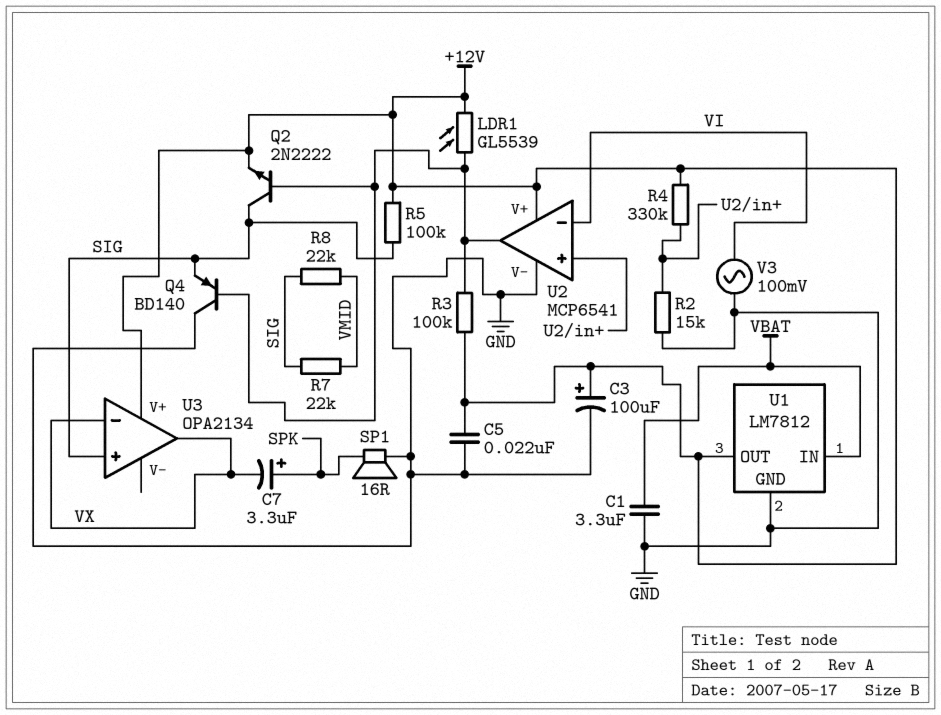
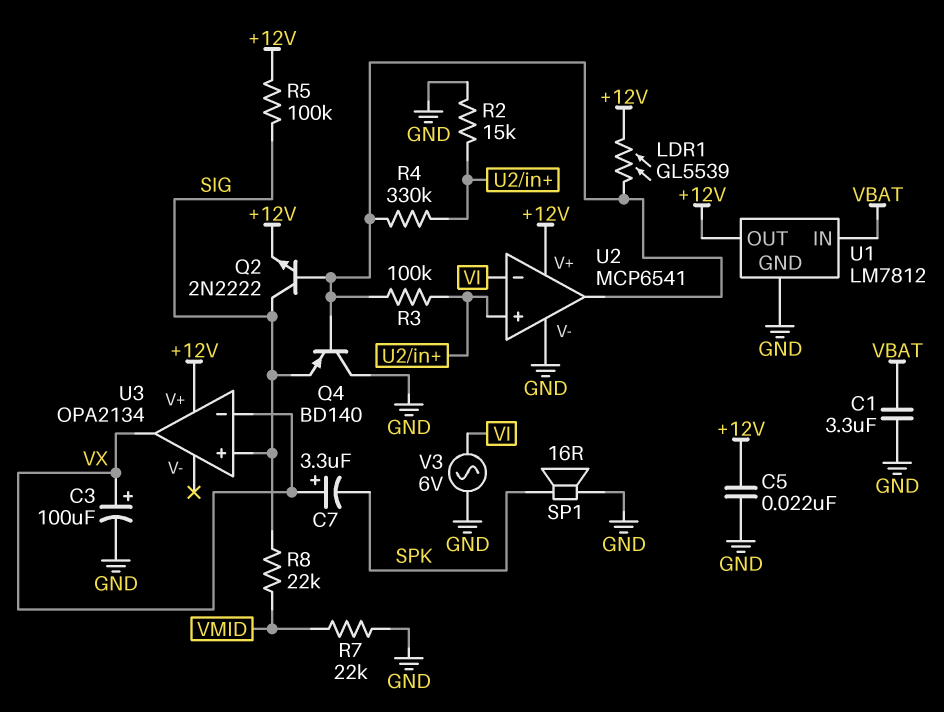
C3: 100uF (plus +12V, minus GND) -> 100uF (plus VX, minus GND)
C7: 3.3uF (plus SPK, minus VX) -> 3.3uF (plus VX, minus SPK)
R3: 100k (+12V, U2/out) -> 100k (U2/in+, U2/out)
R4: 330k (+12V, U2/in+) -> 330k (U2/in+, U2/out)
R7: 22k (SIG, VMID) -> 22k (GND, VMID)
V3: AC 100mV (GND, VI) -> AC 6V (GND, VI)

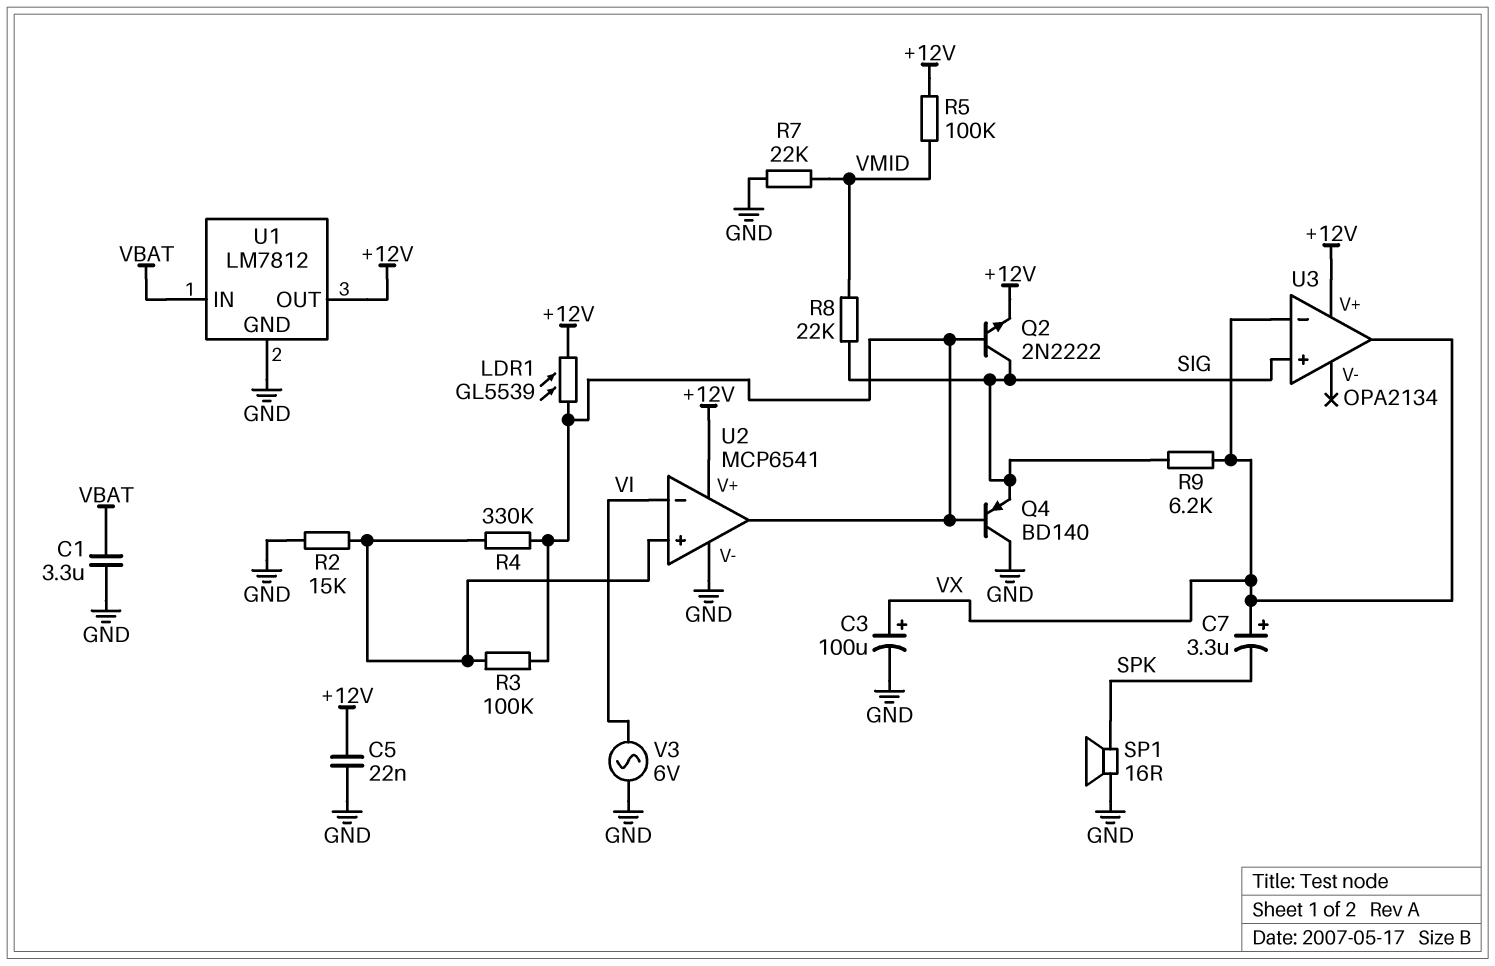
R5: 100k (+12V, SIG) -> 100k (+12V, VMID)
R9: none -> 6.2k (SIG, VX)

